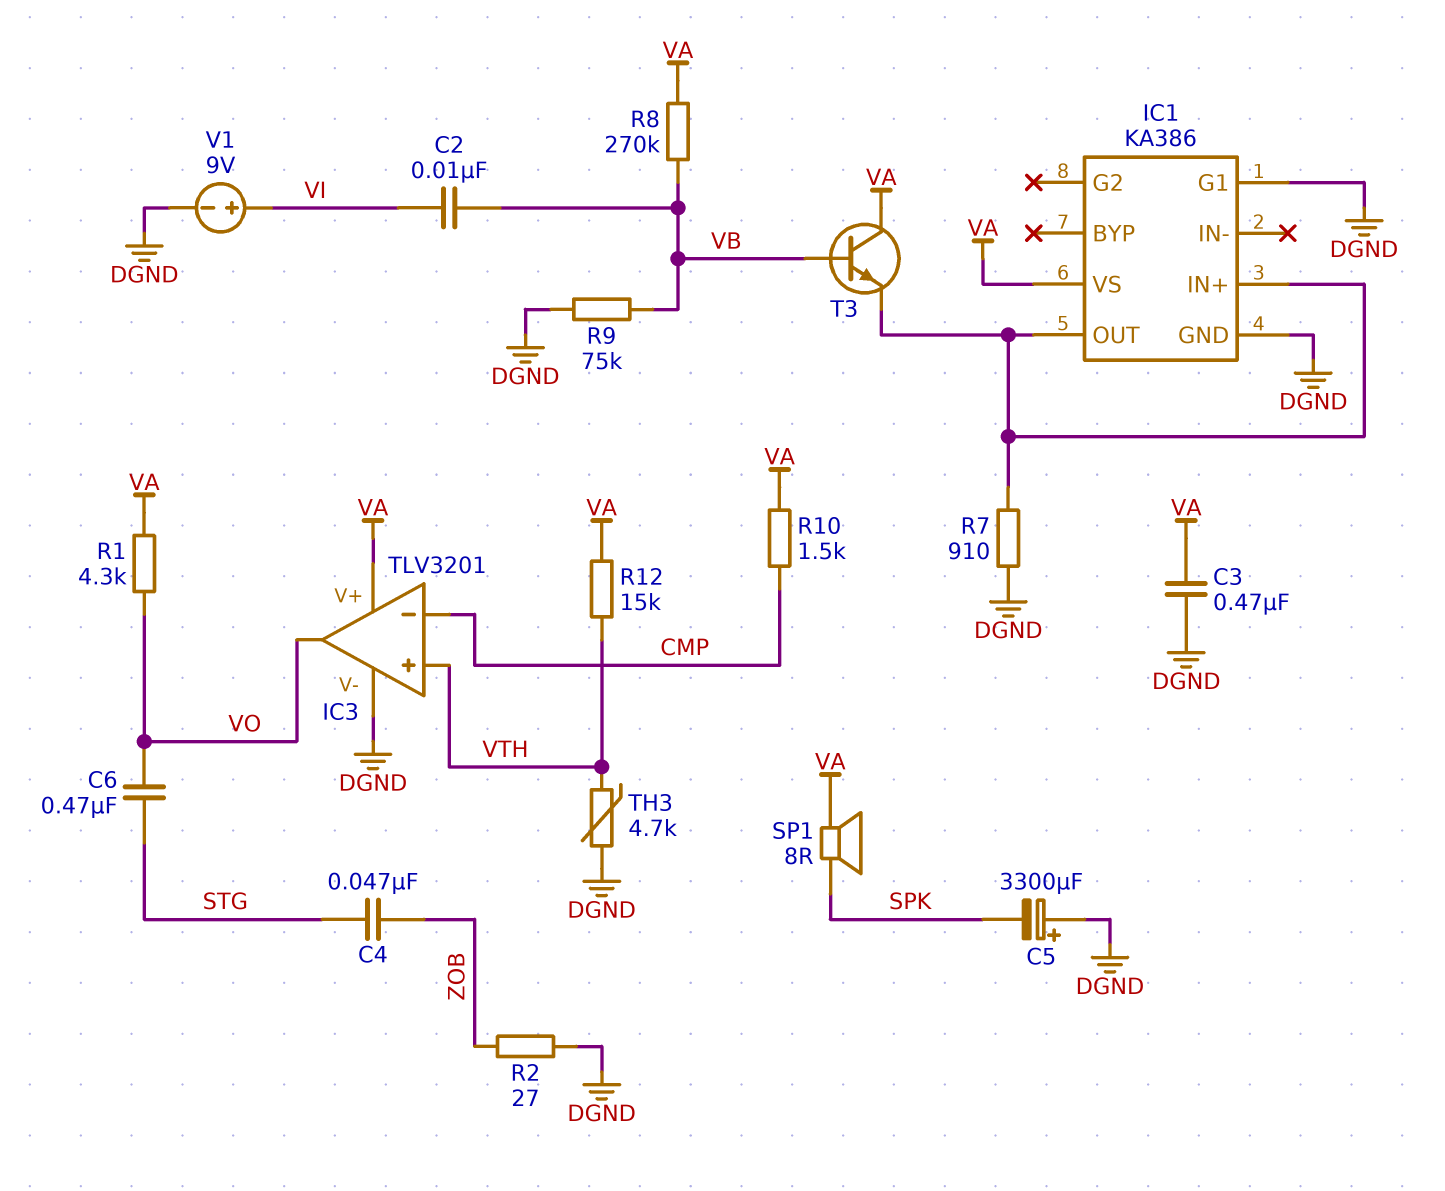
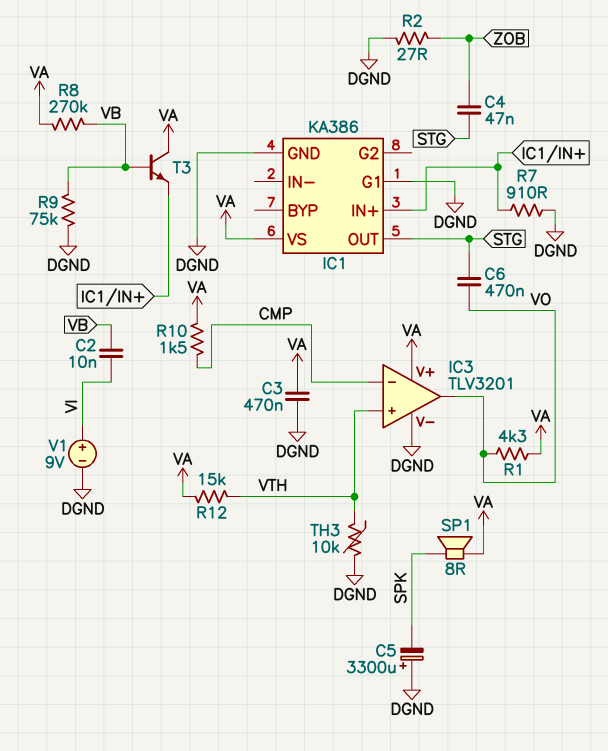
IC1 pin OUT: IC1/IN+ -> STG
TH3: 4.7k (DGND, VTH) -> 10k (DGND, VTH)

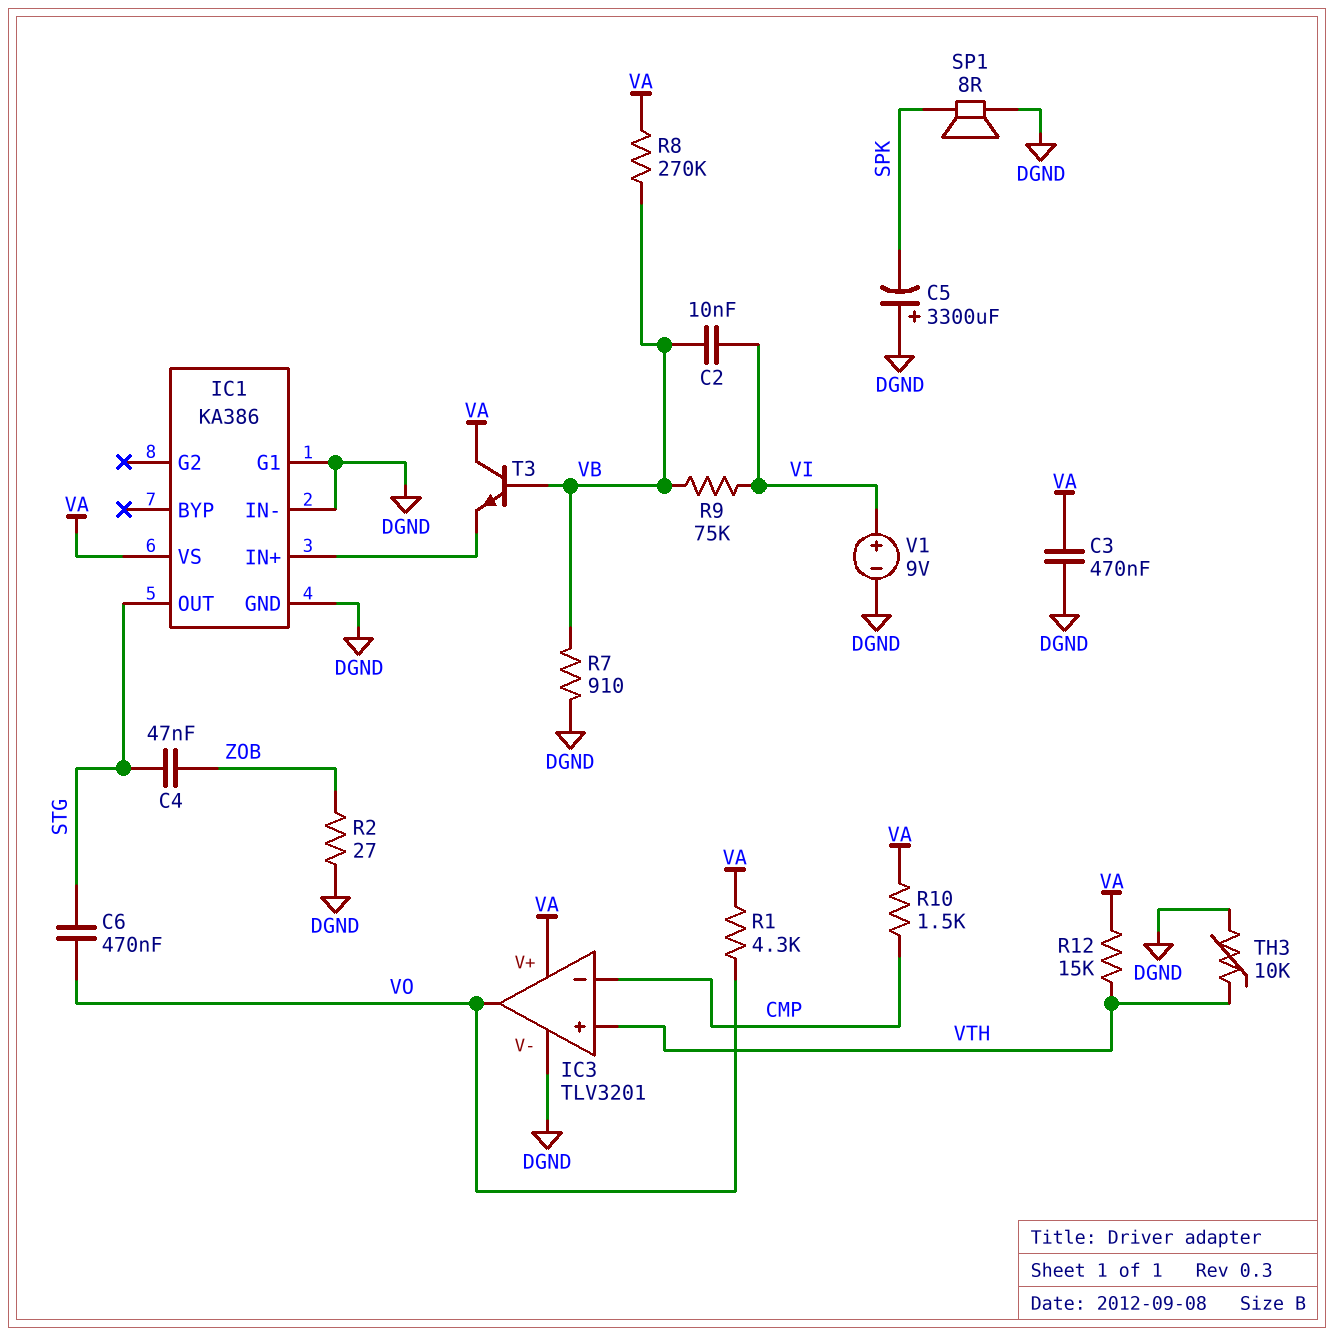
IC1 pin IN-: none -> DGND
R7: 910 (DGND, IC1/IN+) -> 910 (DGND, VB)
R9: 75k (DGND, VB) -> 75k (VB, VI)
SP1: speaker 8R (SPK, VA) -> speaker 8R (DGND, SPK)

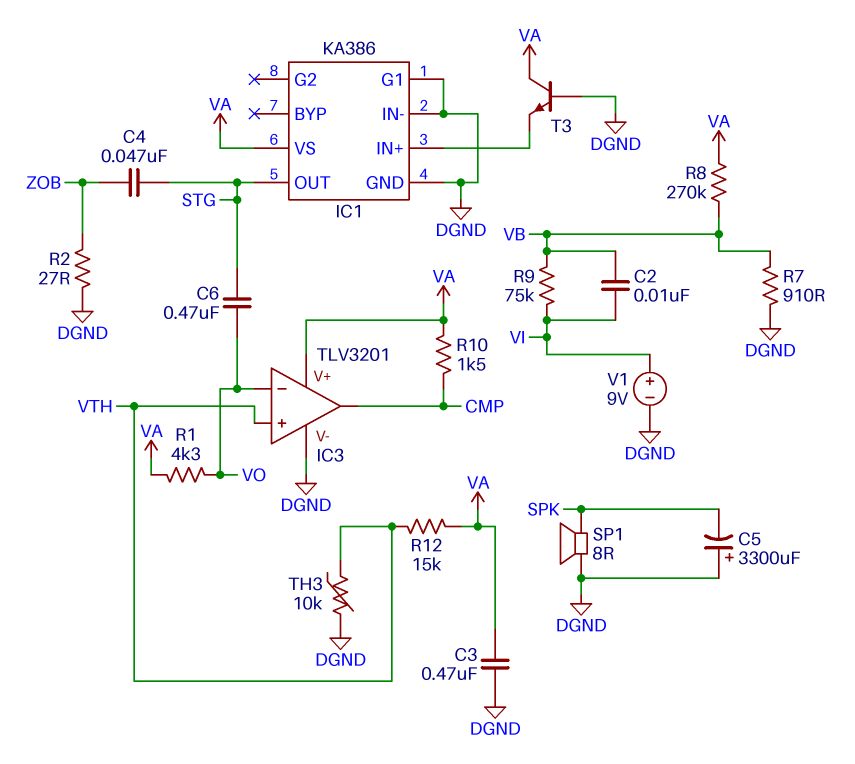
IC3 pin in-: CMP -> VO
IC3 pin out: VO -> CMP
T3: NPN (B VB, C VA, E IC1/IN+) -> NPN (B DGND, C VA, E IC1/IN+)

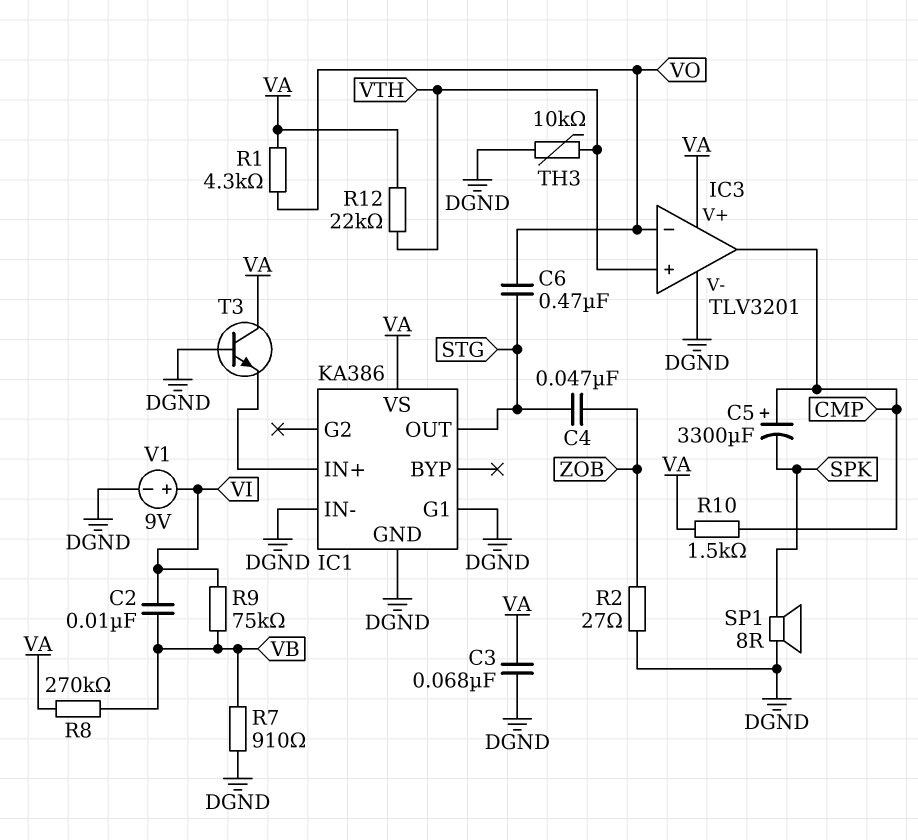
C3: 470nF (DGND, VA) -> 68nF (DGND, VA)
C5: 3300uF (plus DGND, minus SPK) -> 3300uF (plus CMP, minus SPK)
R12: 15k (VA, VTH) -> 22k (VA, VTH)

